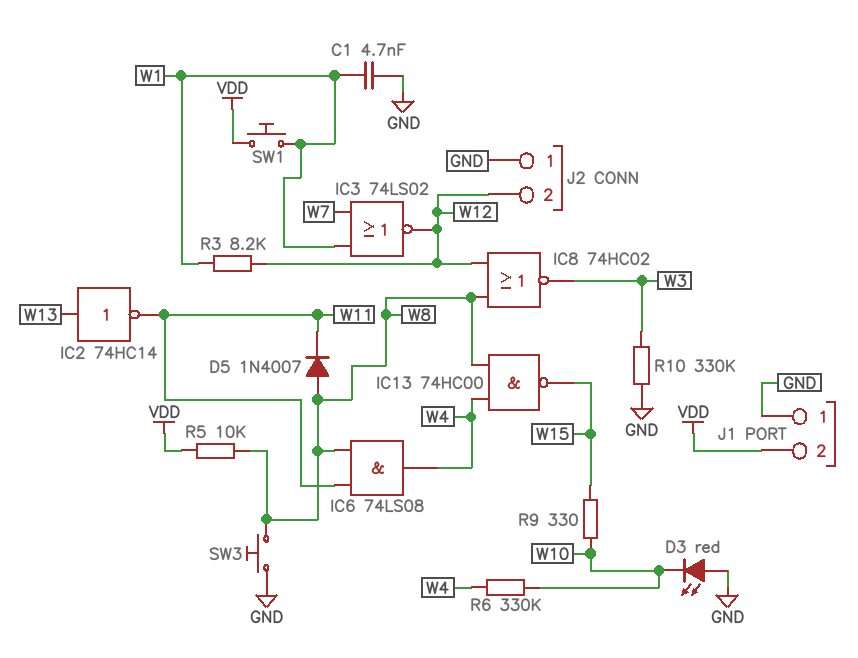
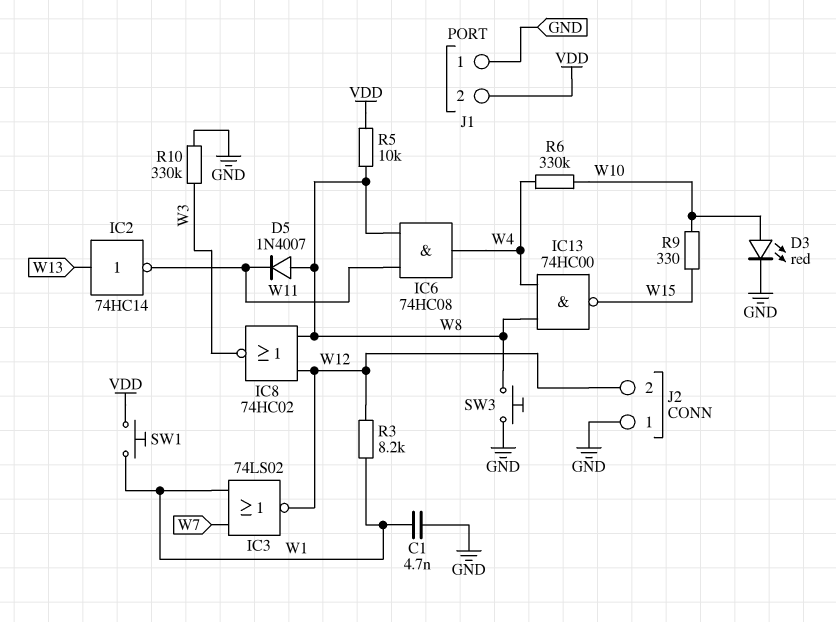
D3: LED red (A GND, K W10) -> LED red (A W10, K GND)
IC6: AND 74LS08 (in W8, in W11, out W4) -> AND 74HC08 (in W8, in W11, out W4)

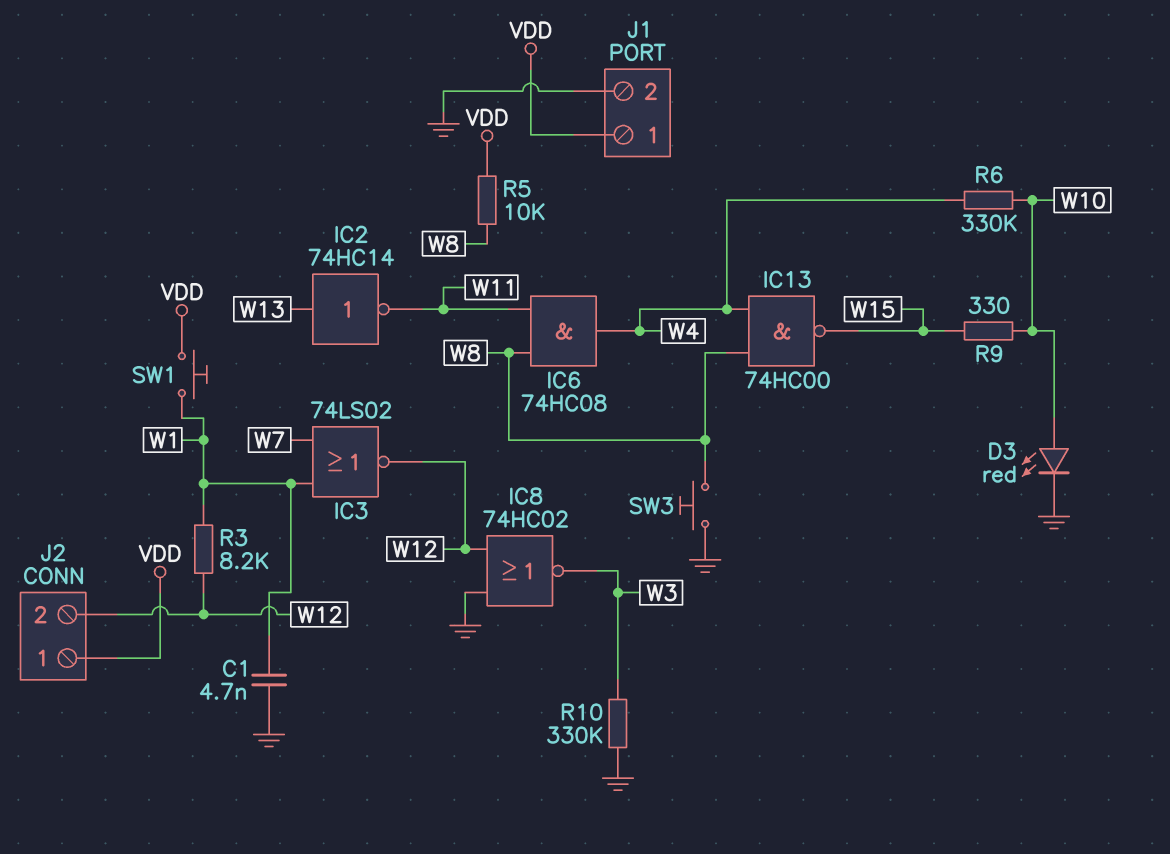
D5: diode 1N4007 (A W8, K W11) -> none
IC8: NOR 74HC02 (in W8, in W12, out W3) -> NOR 74HC02 (in GND, in W12, out W3)
J1 pin 1: GND -> VDD
J1 pin 2: VDD -> GND
J2 pin 1: GND -> VDD

